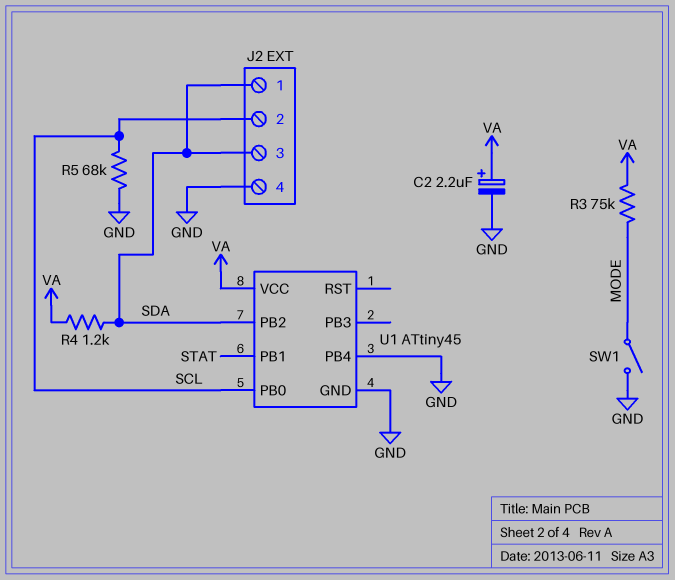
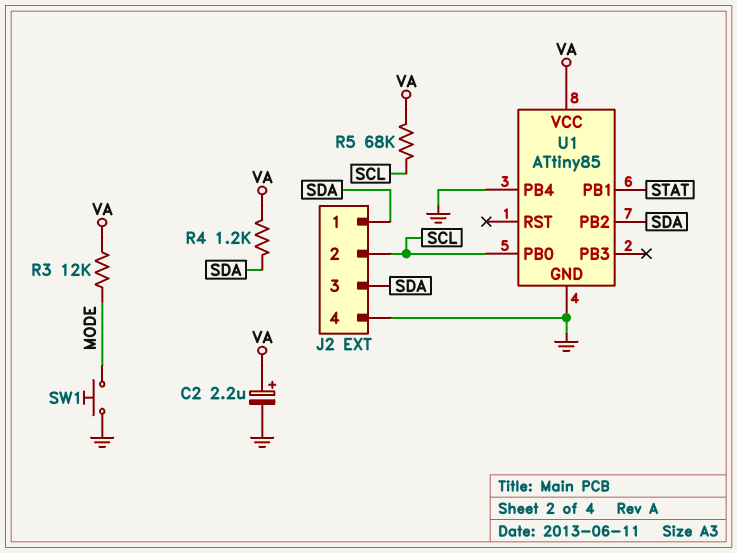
R3: 75k (MODE, VA) -> 12k (MODE, VA)
R5: 68k (GND, SCL) -> 68k (SCL, VA)
SW1: switch (GND, MODE) -> button (GND, MODE)
U1: ATtiny45 -> ATtiny85

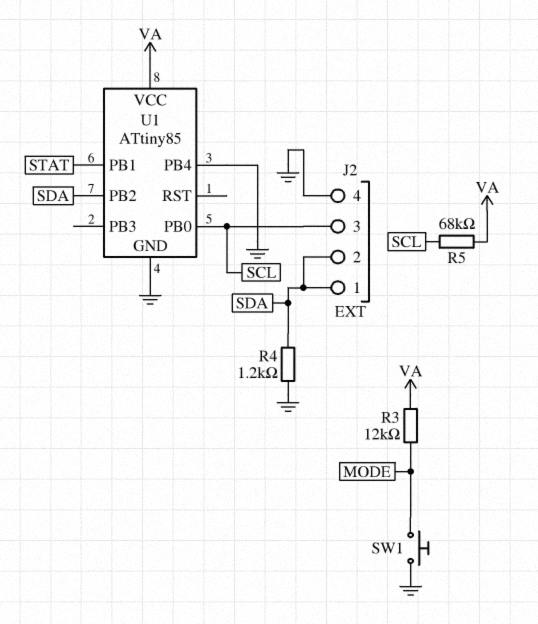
C2: 2.2uF (plus VA, minus GND) -> none
J2 pin 2: SCL -> SDA
J2 pin 3: SDA -> SCL
R4: 1.2k (SDA, VA) -> 1.2k (GND, SDA)

